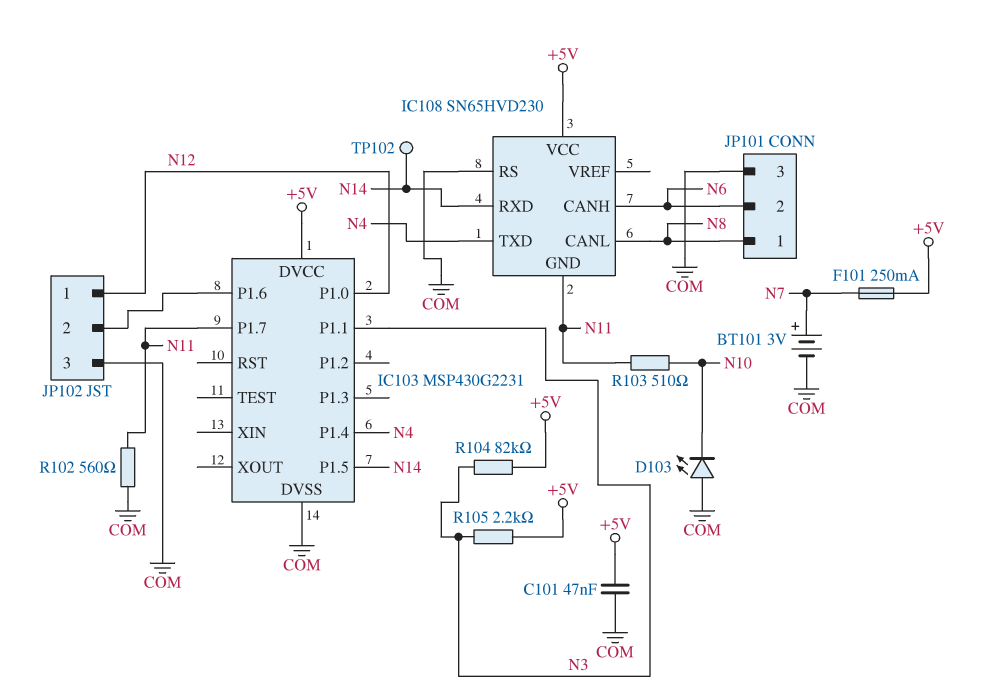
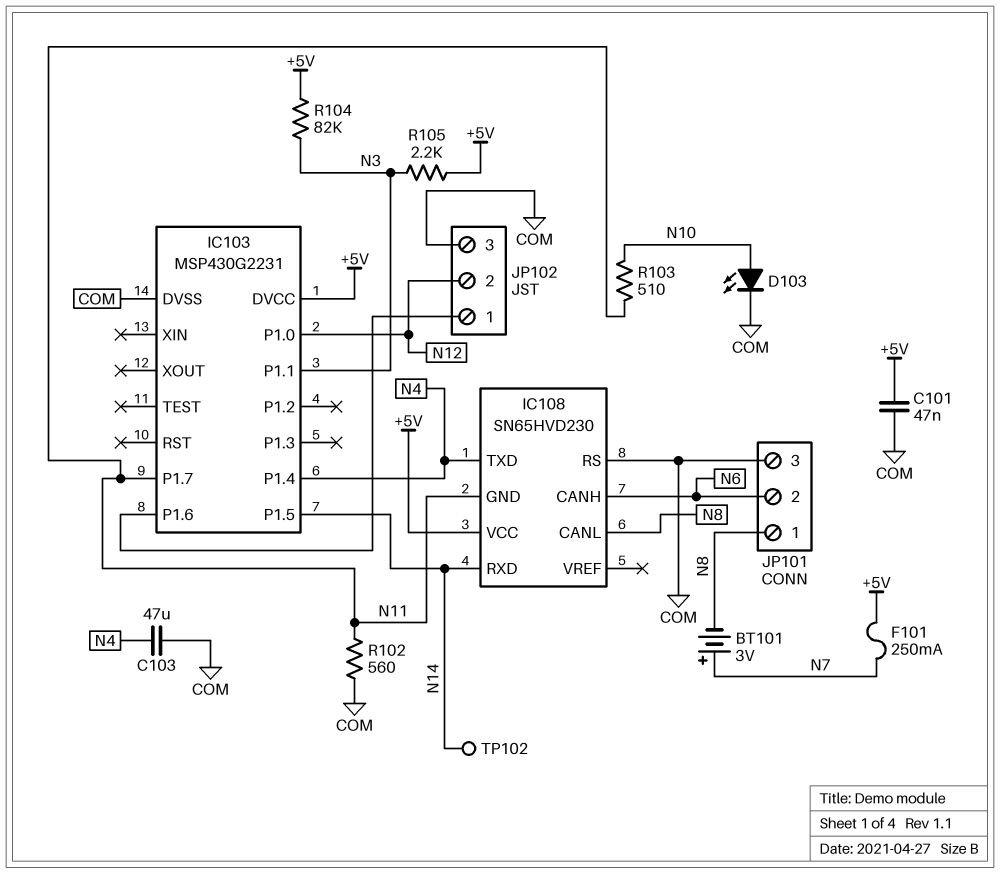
BT101: 3V (plus N7, minus COM) -> 3V (plus N7, minus N8)
C103: none -> 47uF (COM, N4)
D103: LED (A COM, K N10) -> LED (A N10, K COM)
JP102 pin 1: N12 -> IC103/P1.6
JP102 pin 2: IC103/P1.6 -> N12

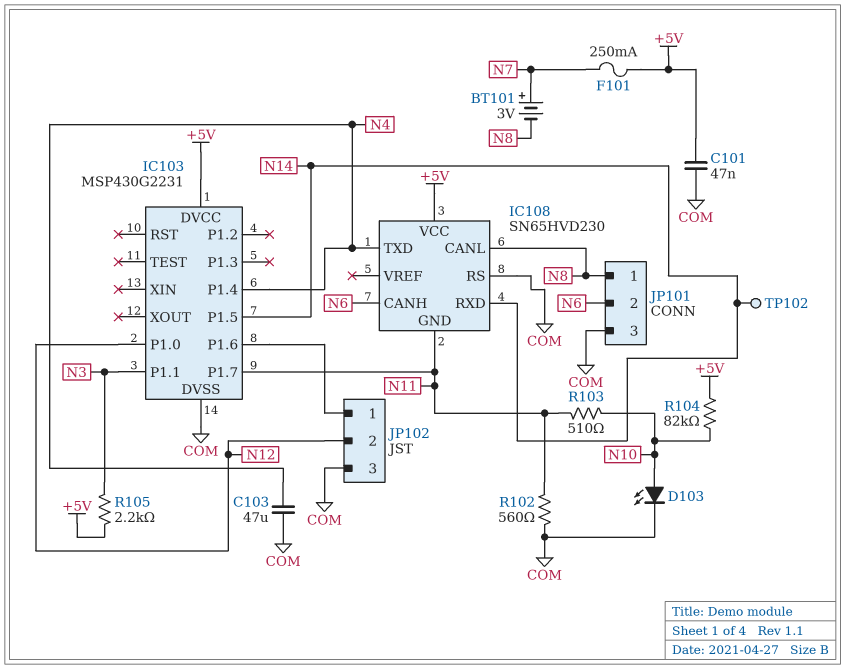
R104: 82k (+5V, N3) -> 82k (+5V, N10)

